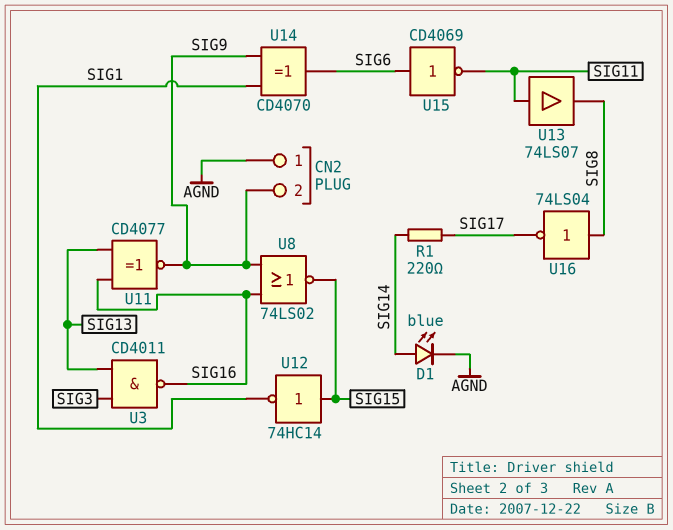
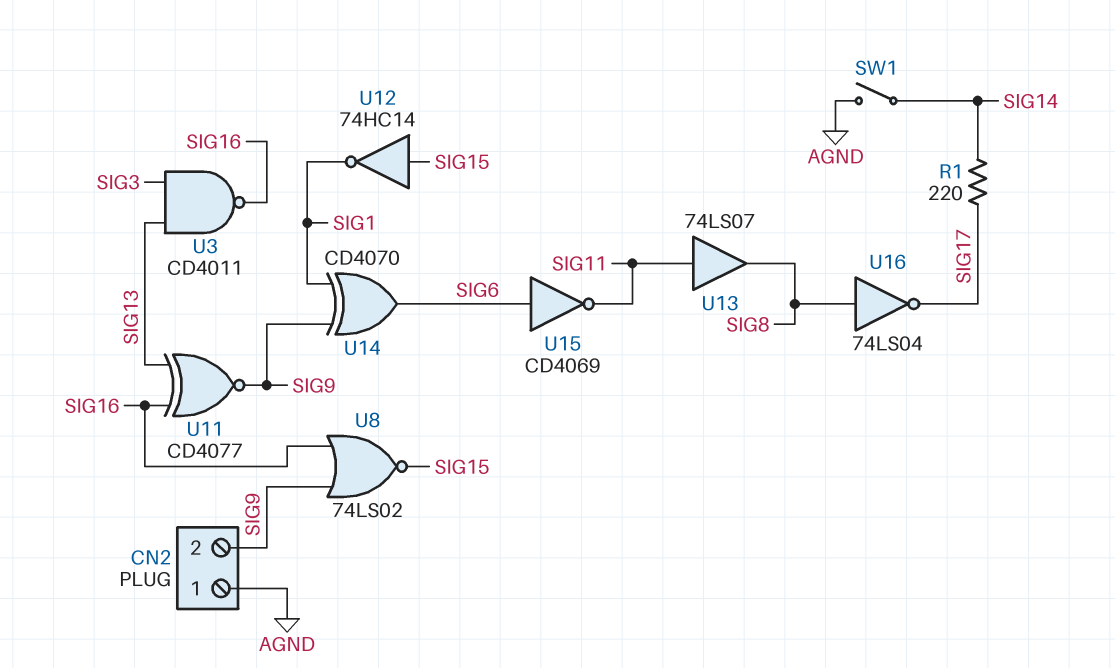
D1: LED blue (A SIG14, K AGND) -> none
SW1: none -> switch (AGND, SIG14)

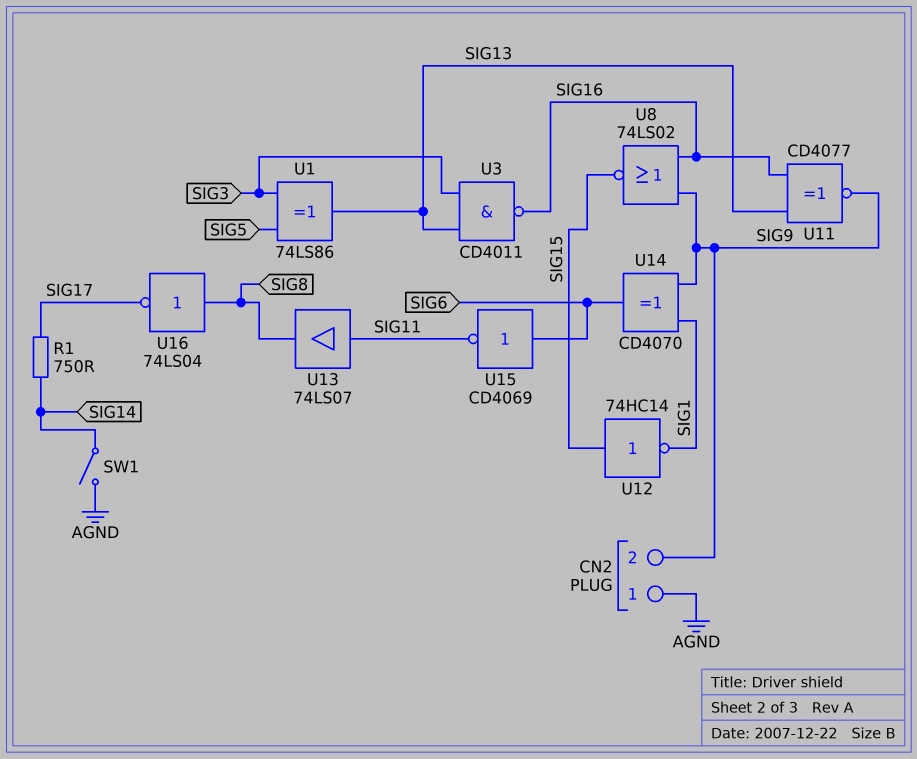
R1: 220 (SIG14, SIG17) -> 750 (SIG14, SIG17)
U1: none -> XOR 74LS86 (in SIG3, in SIG5, out SIG13)

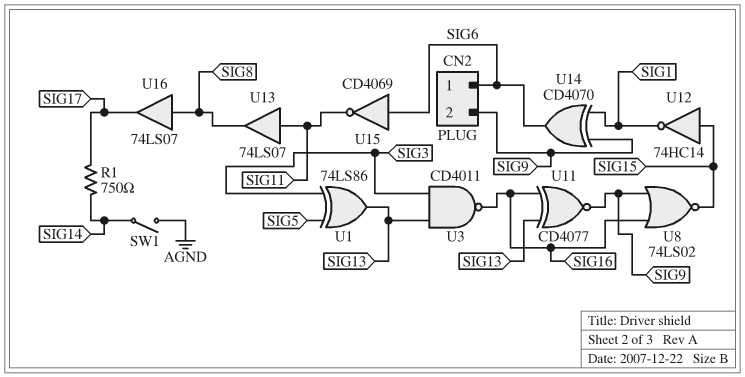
CN2 pin 1: AGND -> SIG6
U16: NOT 74LS04 (in SIG8, out SIG17) -> buffer 74LS07 (in SIG8, out SIG17)

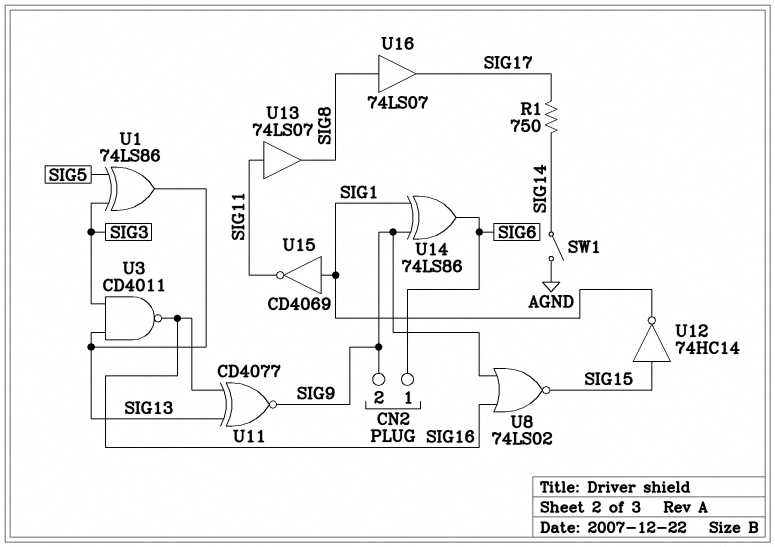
U14: XOR CD4070 (in SIG1, in SIG9, out SIG6) -> XOR 74LS86 (in SIG1, in SIG9, out SIG6)
U15: NOT CD4069 (in SIG6, out SIG11) -> NOT CD4069 (in SIG1, out SIG11)

